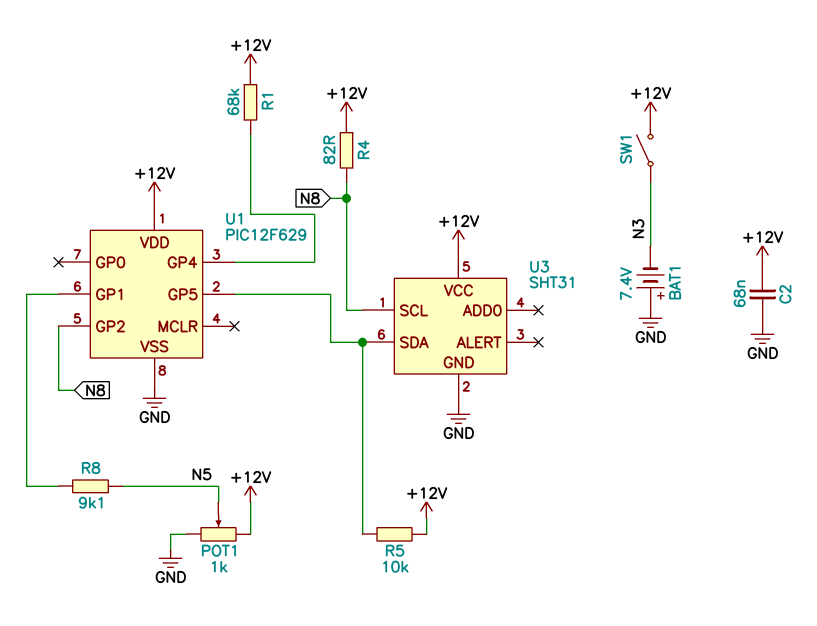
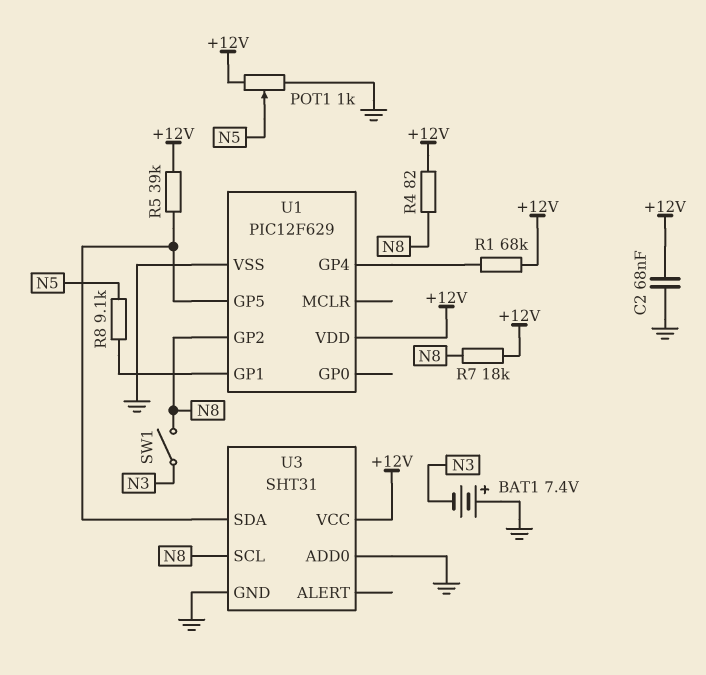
R5: 10k (+12V, U1/GP5) -> 39k (+12V, U1/GP5)
R7: none -> 18k (+12V, N8)
SW1: switch (+12V, N3) -> switch (N3, N8)
U3 pin ADD0: none -> GND

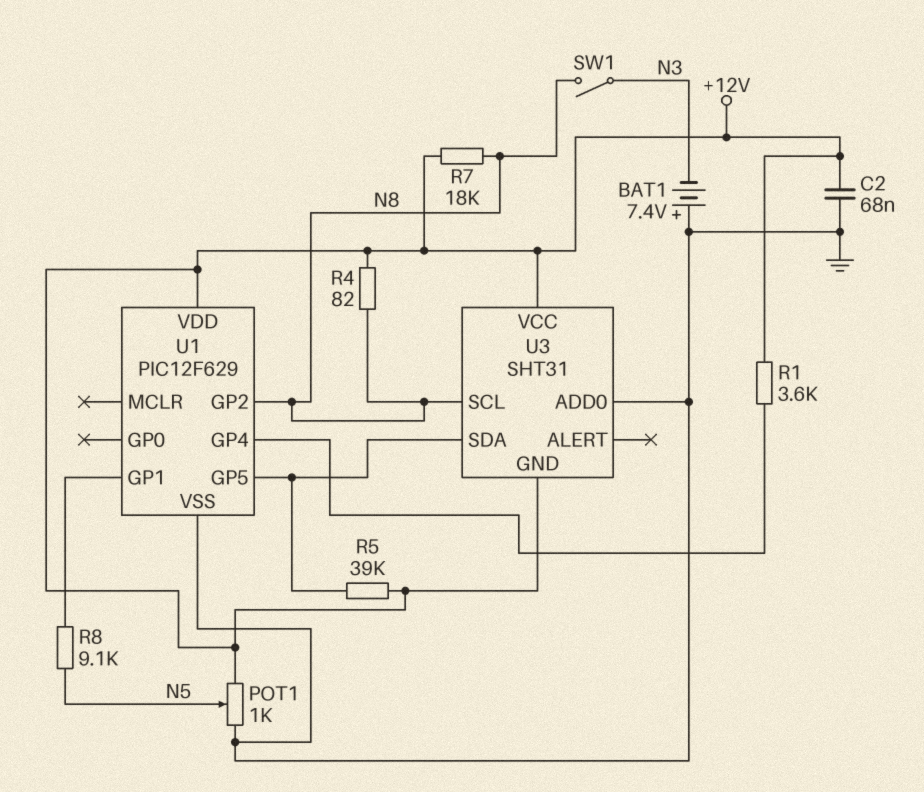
R1: 68k (+12V, U1/GP4) -> 3.6k (+12V, U1/GP4)
U3 pin GND: GND -> +12V

